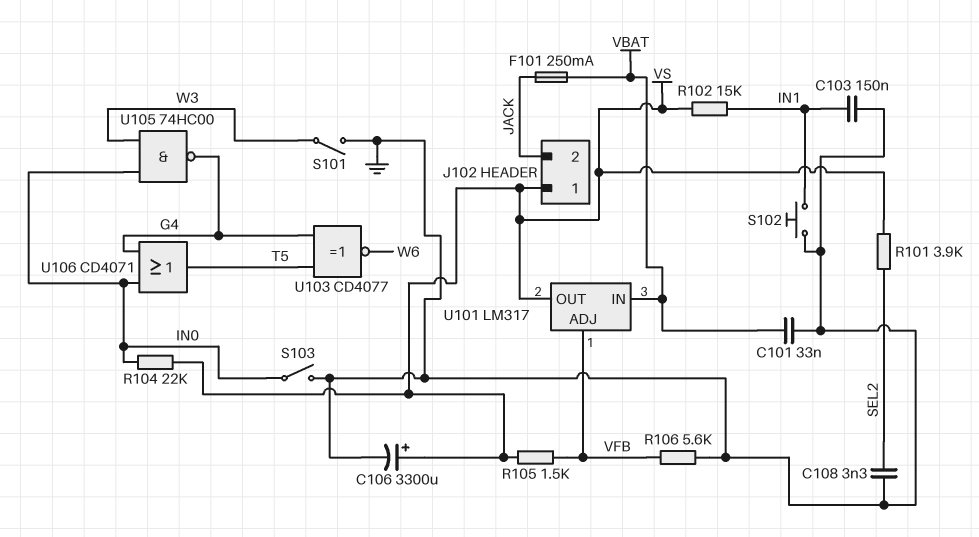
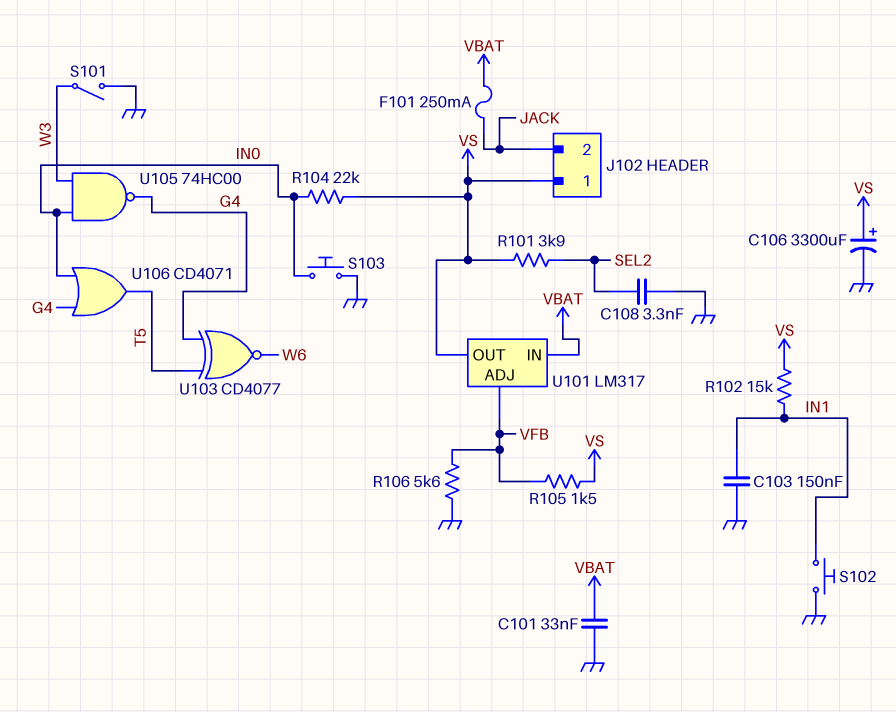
S103: switch (GND, IN0) -> button (GND, IN0)

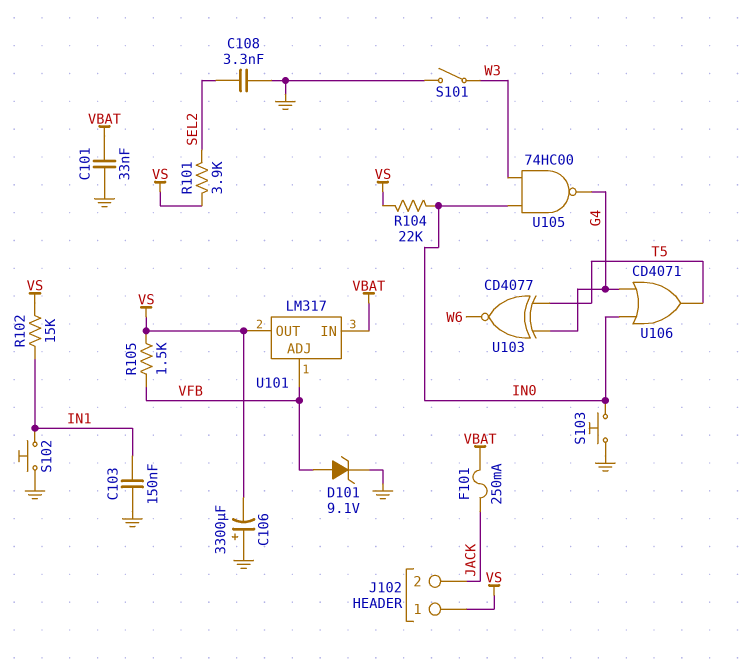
C106: 3300uF (plus VS, minus GND) -> 3300uF (plus GND, minus VS)
D101: none -> zener 9.1V (A VFB, K GND)
R106: 5.6k (GND, VFB) -> none

